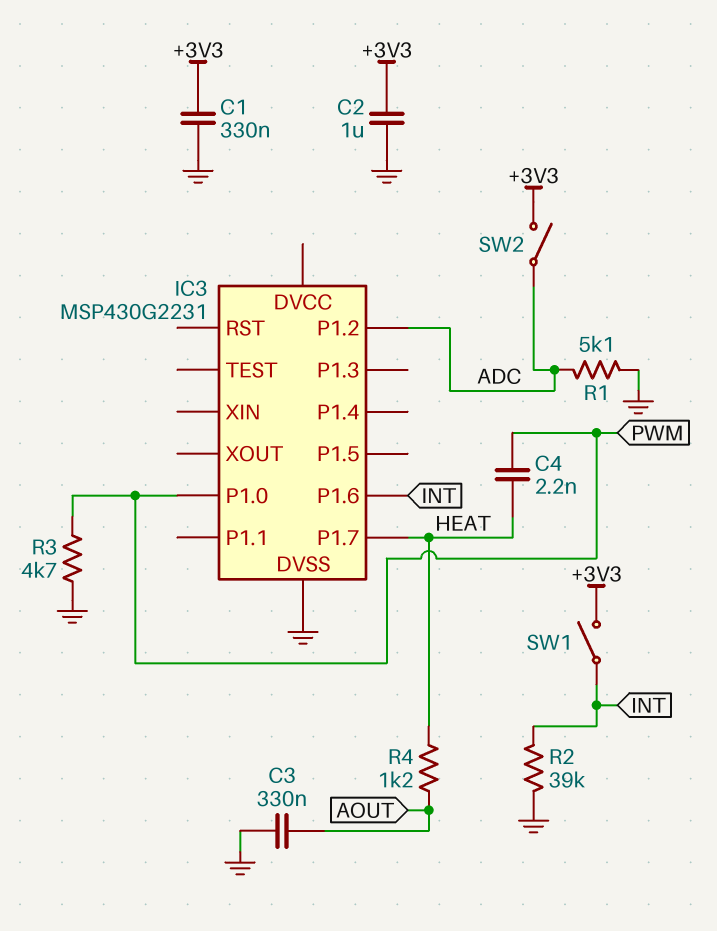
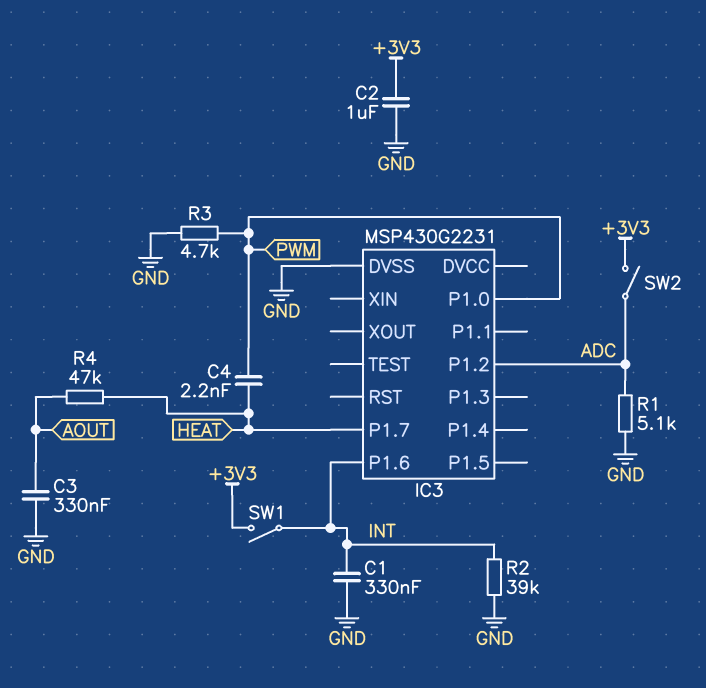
C1: 330nF (+3V3, GND) -> 330nF (GND, INT)
R4: 1.2k (AOUT, HEAT) -> 47k (AOUT, HEAT)

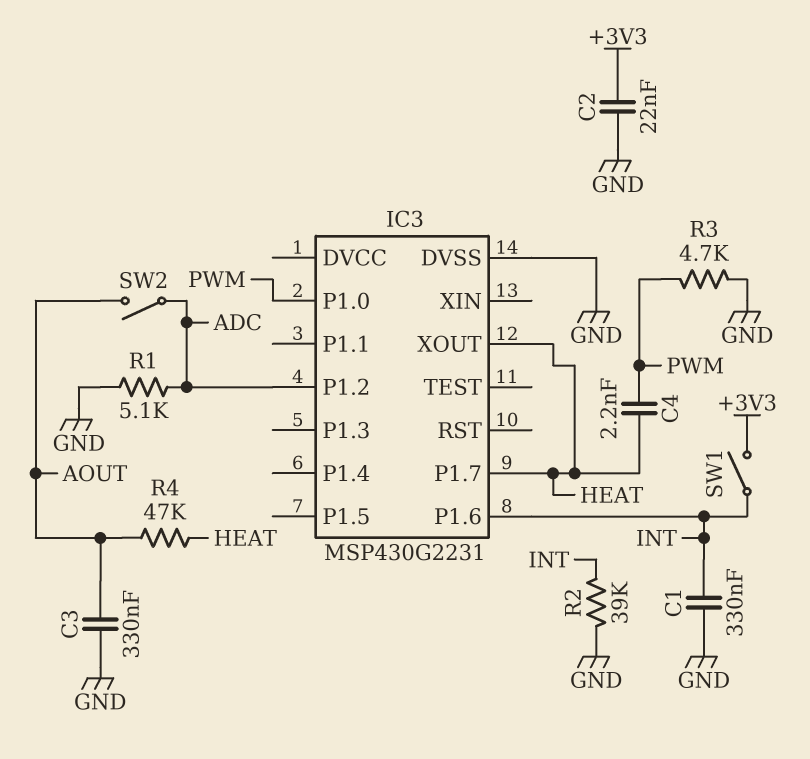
C2: 1uF (+3V3, GND) -> 22nF (+3V3, GND)
IC3 pin XOUT: none -> HEAT
SW2: switch (+3V3, ADC) -> switch (ADC, AOUT)

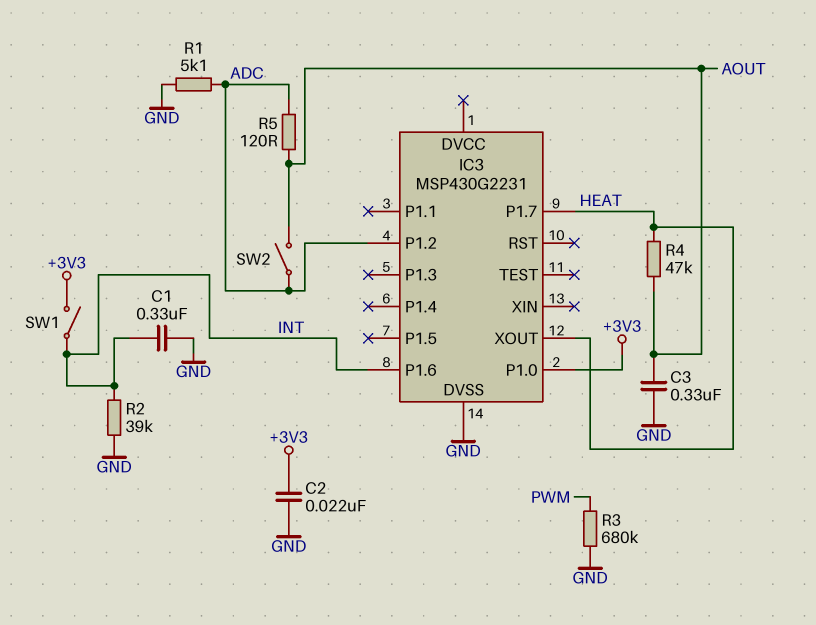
C4: 2.2nF (HEAT, PWM) -> none
IC3 pin P1.0: PWM -> +3V3
R3: 4.7k (GND, PWM) -> 680k (GND, PWM)
R5: none -> 120 (ADC, AOUT)

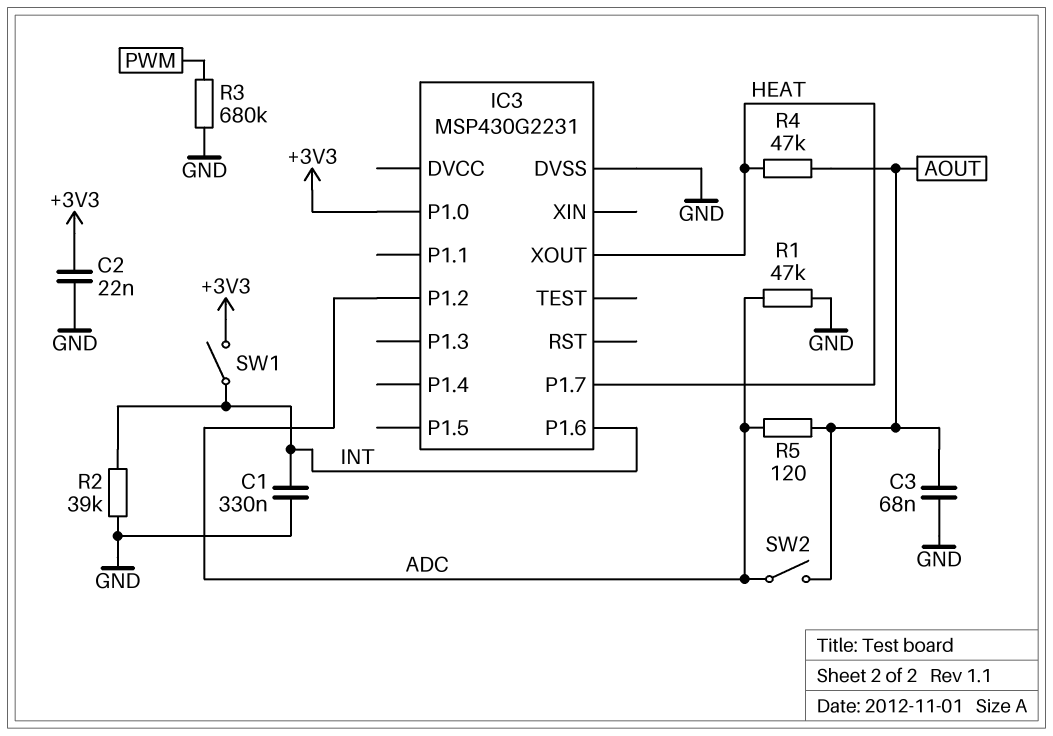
C3: 330nF (AOUT, GND) -> 68nF (AOUT, GND)
R1: 5.1k (ADC, GND) -> 47k (ADC, GND)

